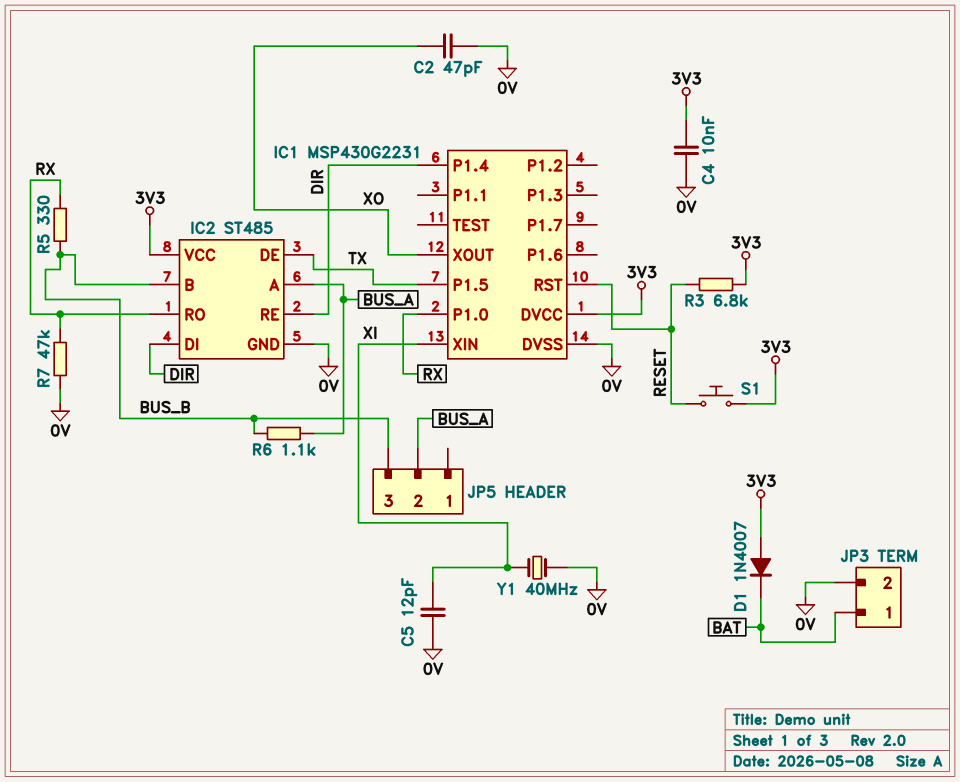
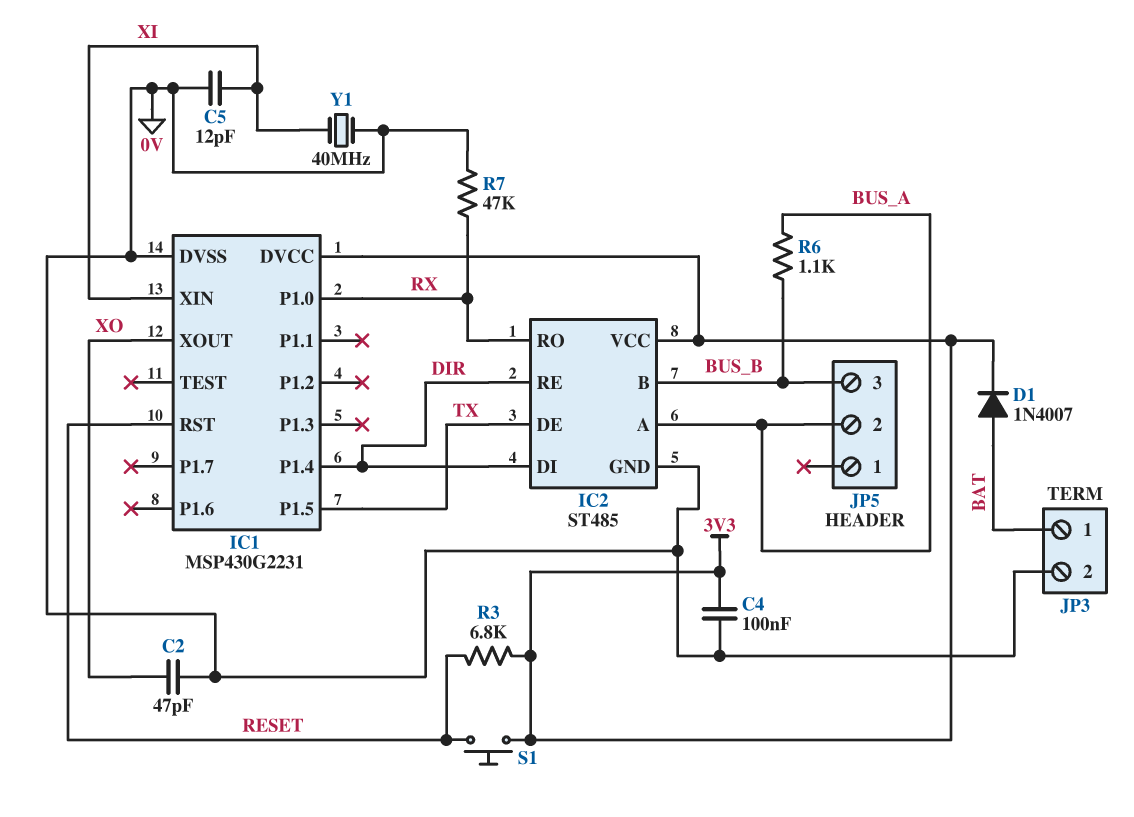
C4: 10nF (0V, 3V3) -> 100nF (0V, 3V3)
D1: diode 1N4007 (A 3V3, K BAT) -> diode 1N4007 (A BAT, K 3V3)
R5: 330 (BUS_B, RX) -> none

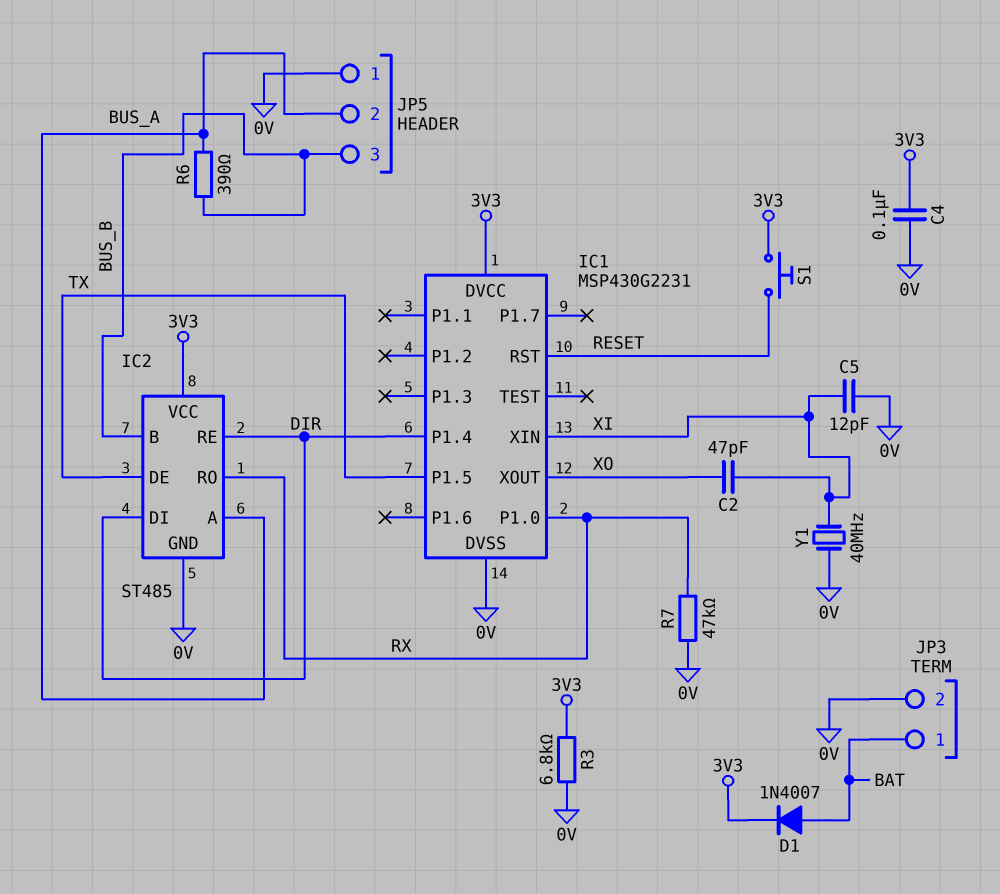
C2: 47pF (0V, XO) -> 47pF (XI, XO)
JP5 pin 1: none -> 0V
R3: 6.8k (3V3, RESET) -> 6.8k (0V, 3V3)
R6: 1.1k (BUS_A, BUS_B) -> 390 (BUS_A, BUS_B)

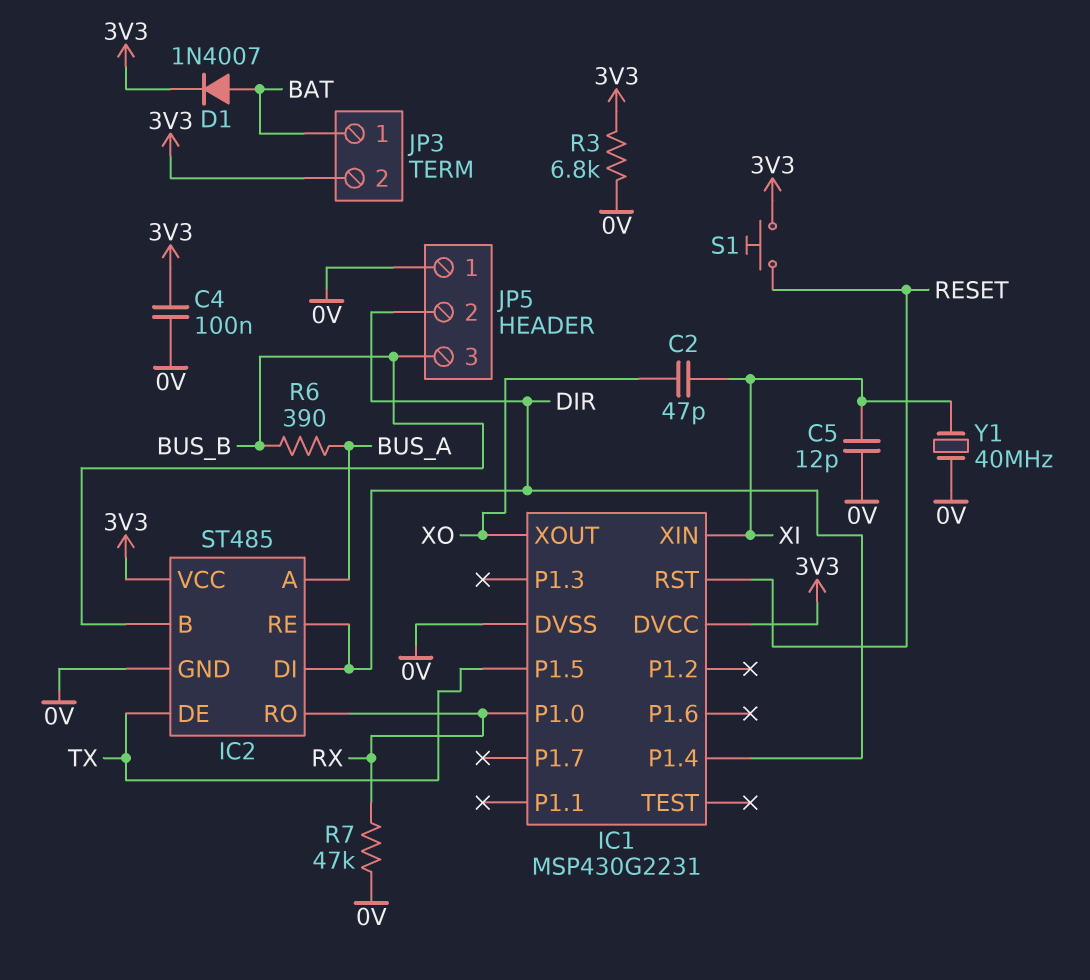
JP3 pin 2: 0V -> 3V3
JP5 pin 2: BUS_A -> DIR

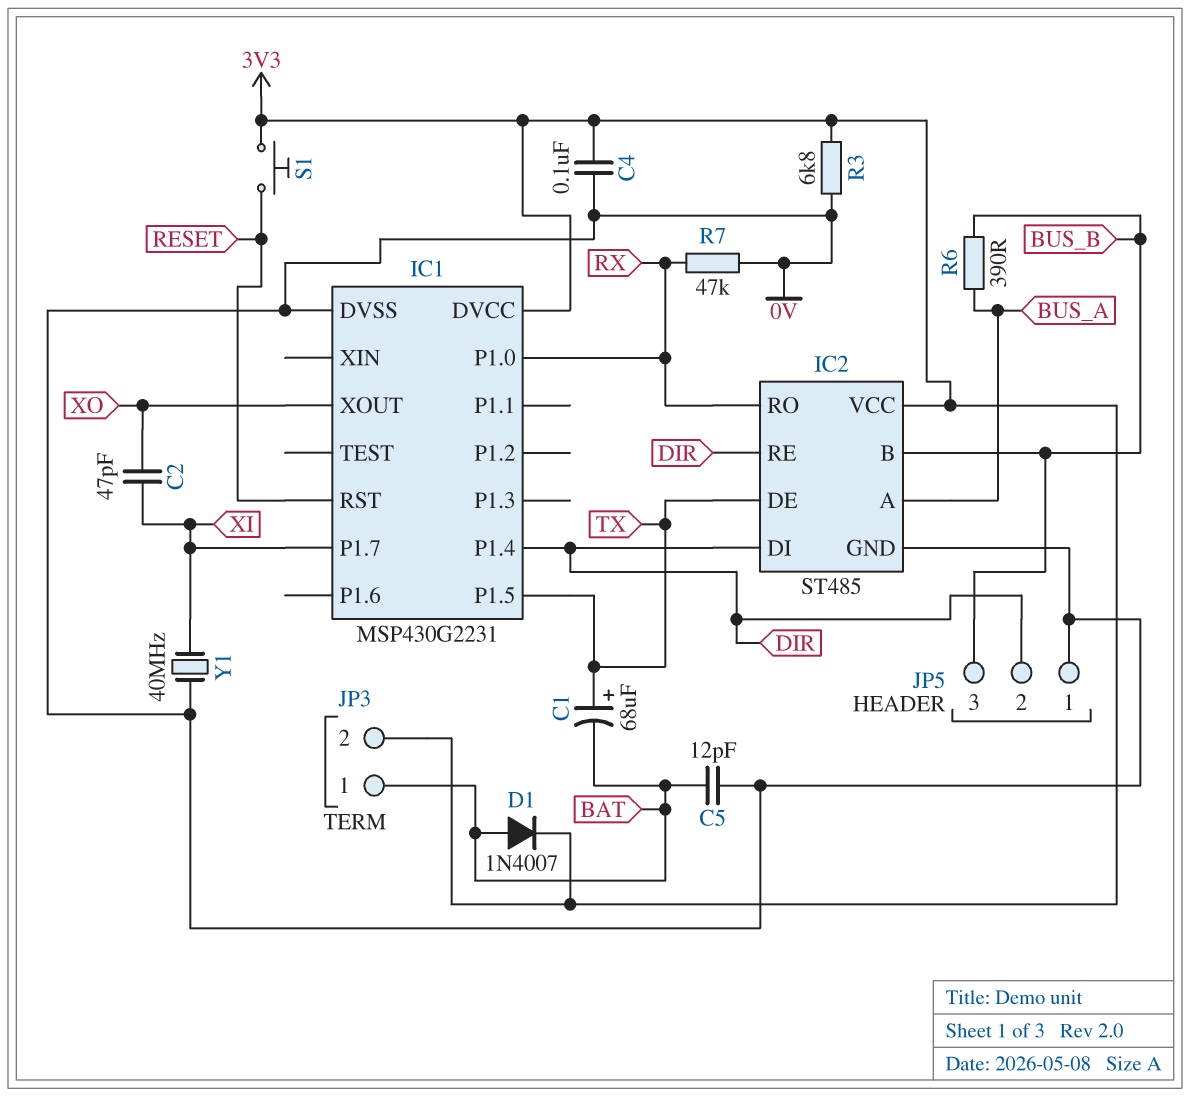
C1: none -> 68uF (plus TX, minus BAT)
C5: 12pF (0V, XI) -> 12pF (0V, BAT)
IC1 pin P1.7: none -> XI
IC1 pin XIN: XI -> none

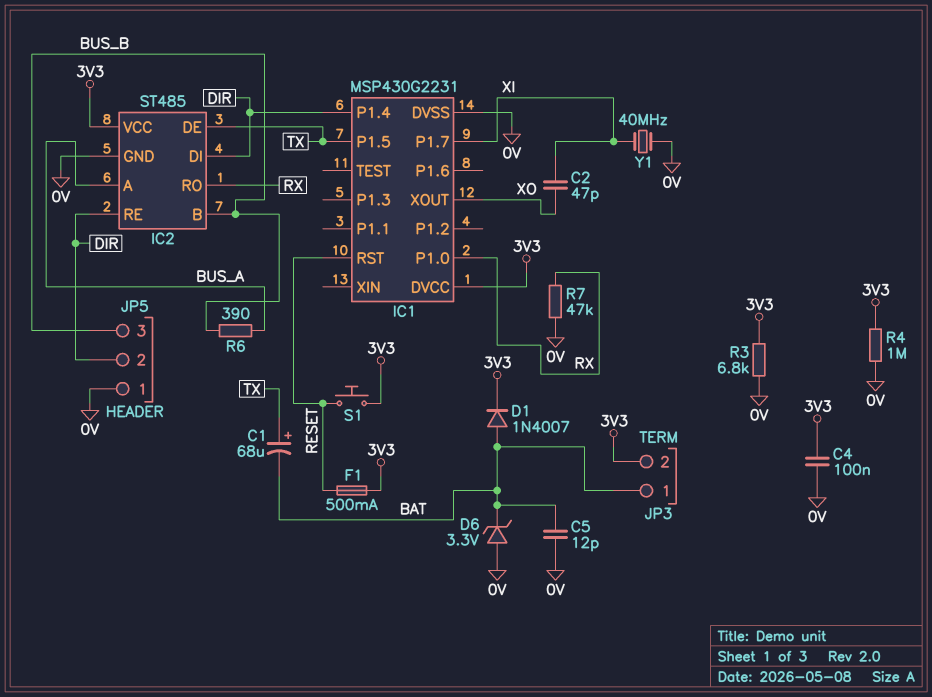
D6: none -> zener 3.3V (A 0V, K BAT)
F1: none -> 500mA (3V3, RESET)
R4: none -> 1M (0V, 3V3)

